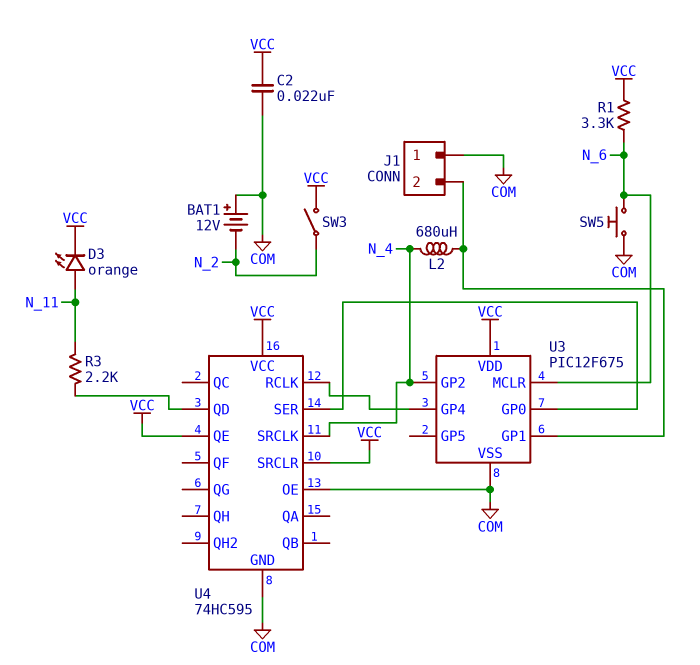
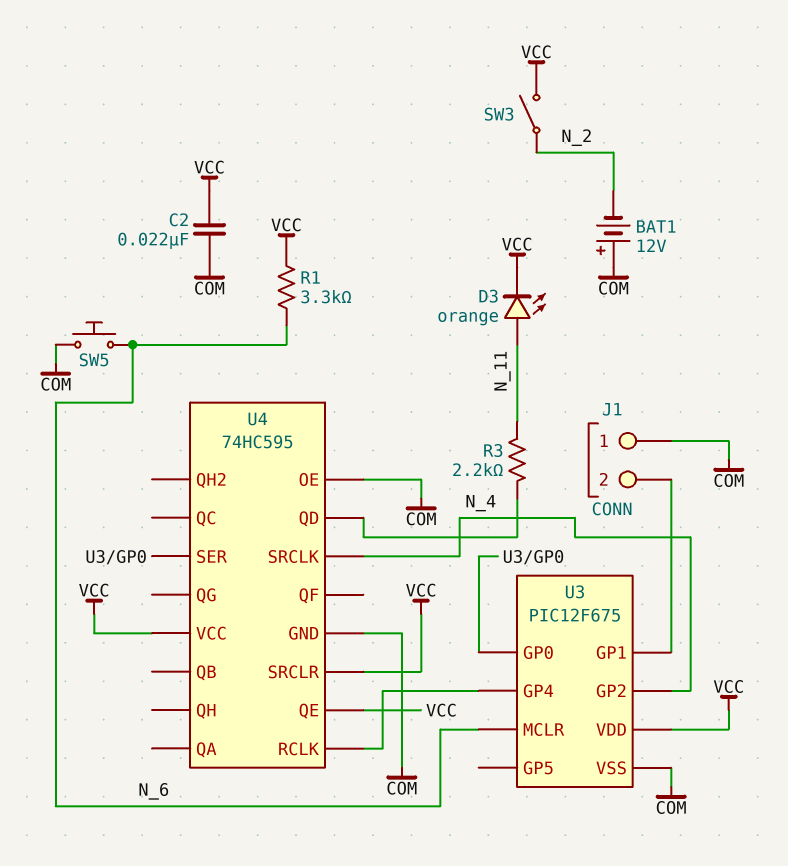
L2: 680uH (J1/2, N_4) -> none

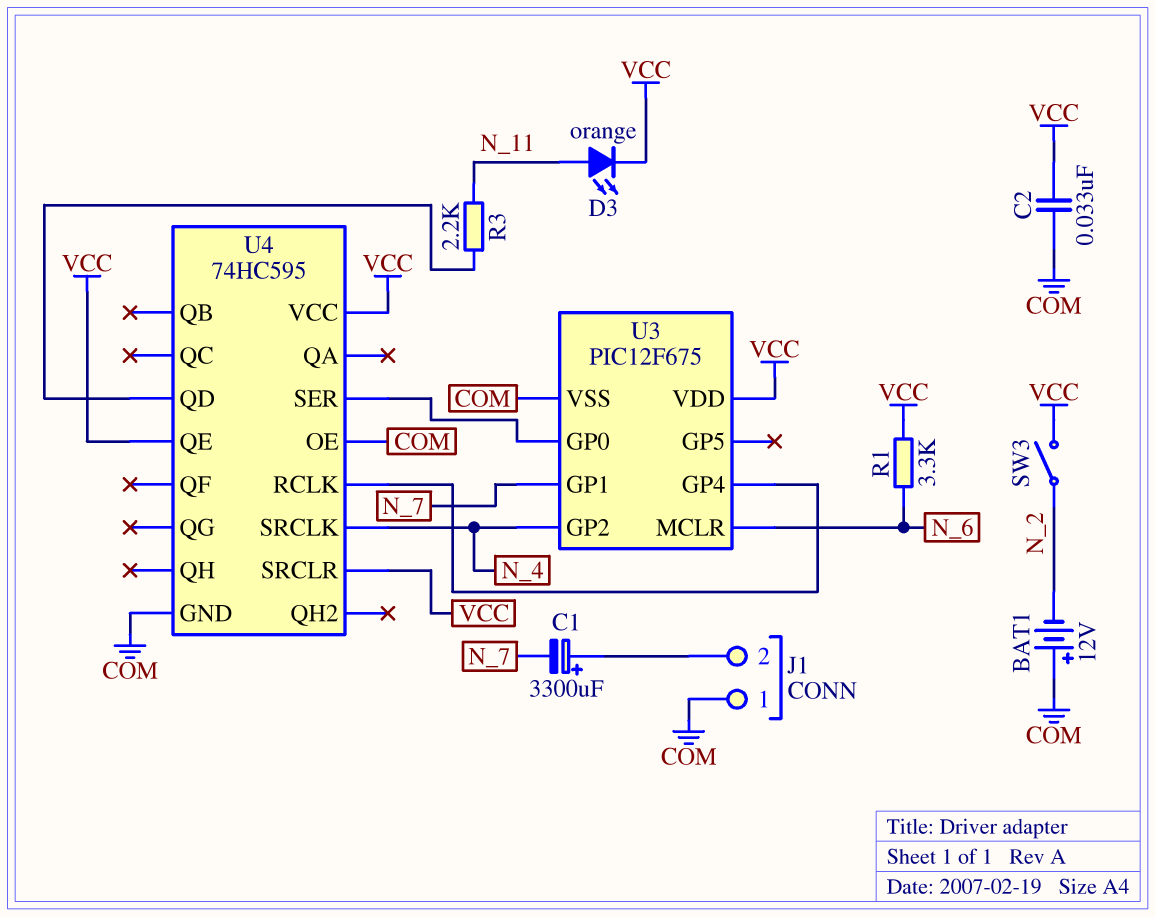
C1: none -> 3300uF (plus J1/2, minus N_7)
C2: 22nF (COM, VCC) -> 33nF (COM, VCC)
SW5: button (COM, N_6) -> none
U3 pin GP1: J1/2 -> N_7

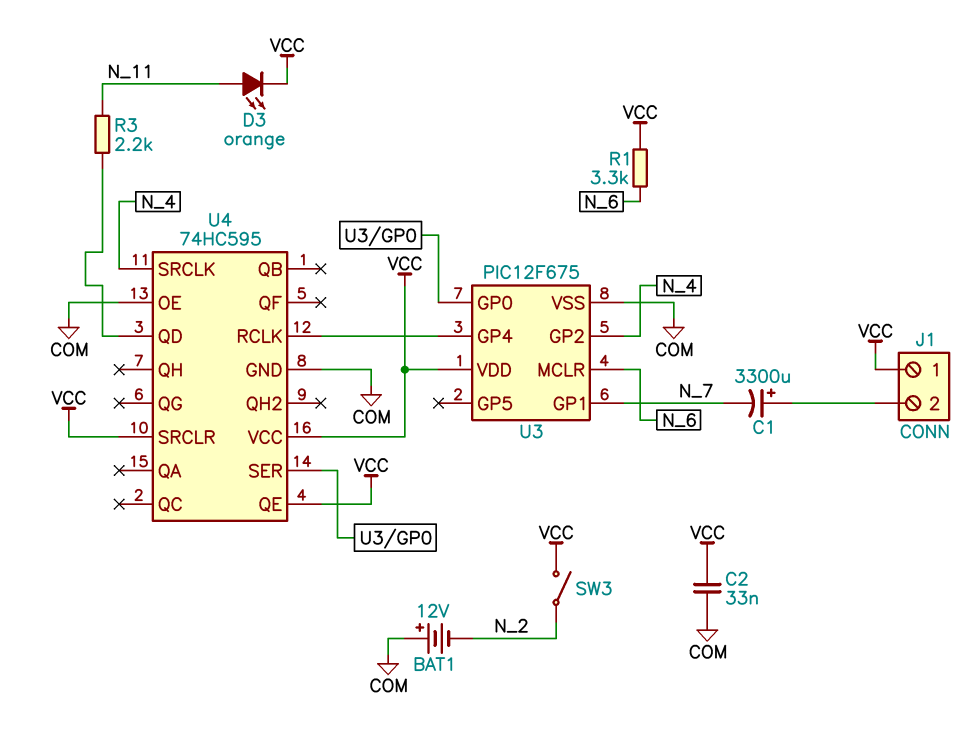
J1 pin 1: COM -> VCC

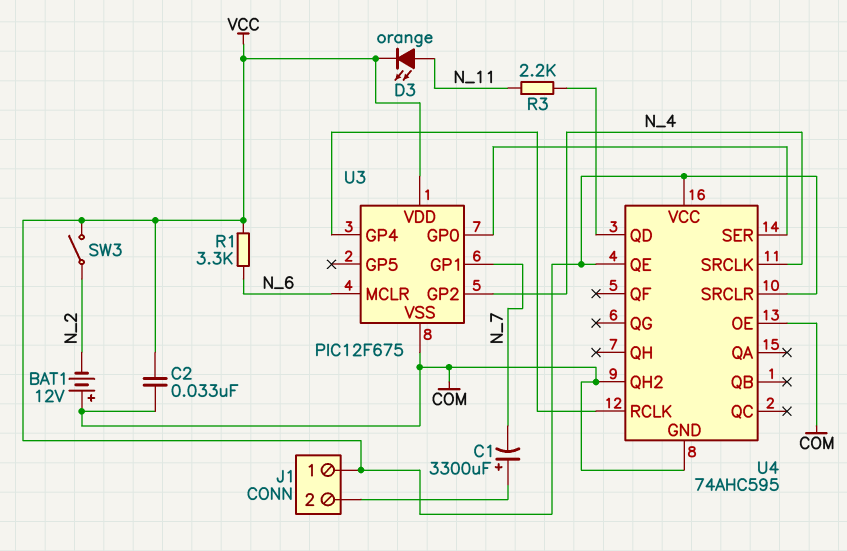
U4: 74HC595 -> 74AHC595
U4 pin QH2: none -> COM

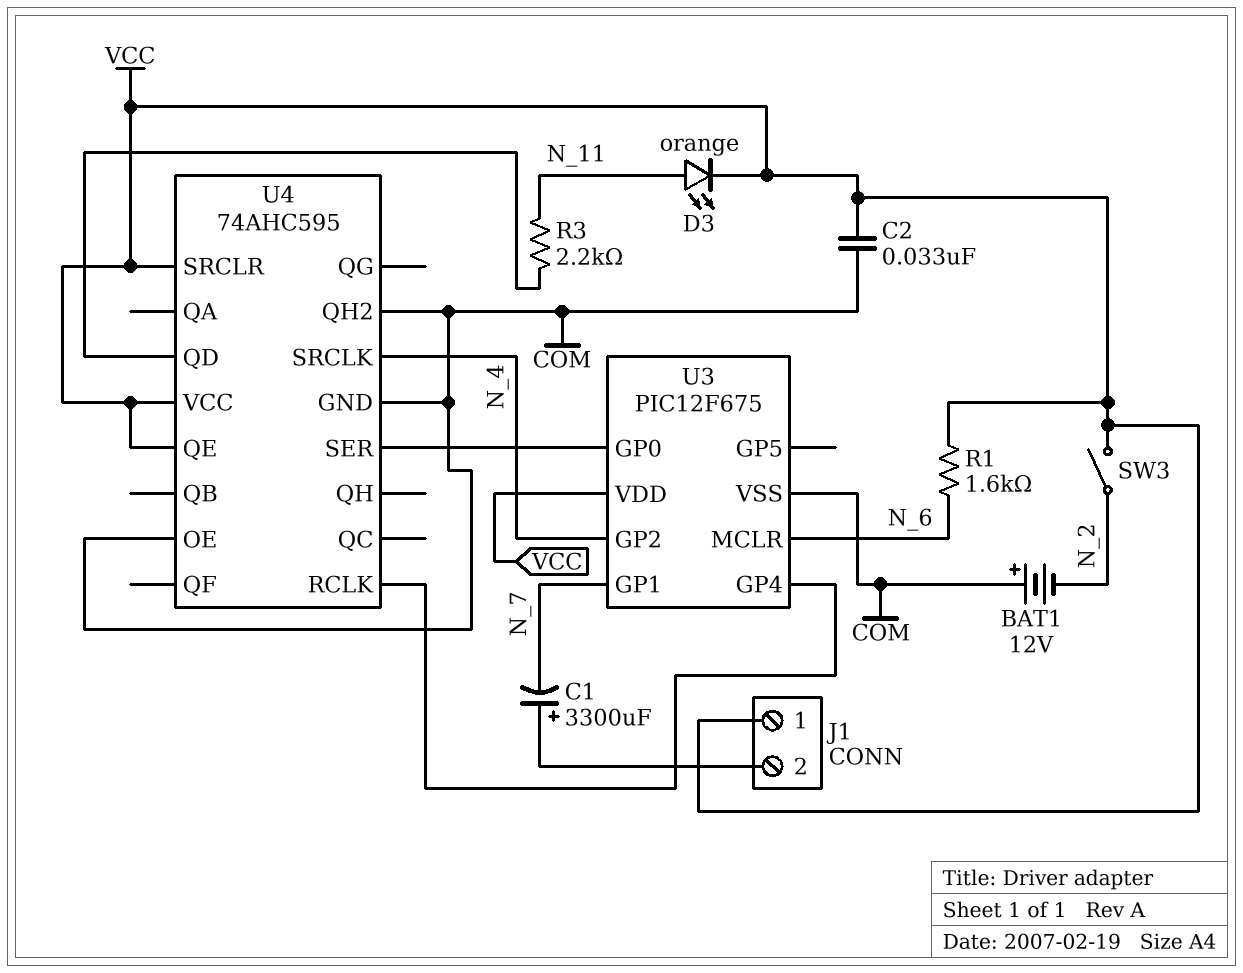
R1: 3.3k (N_6, VCC) -> 1.6k (N_6, VCC)

